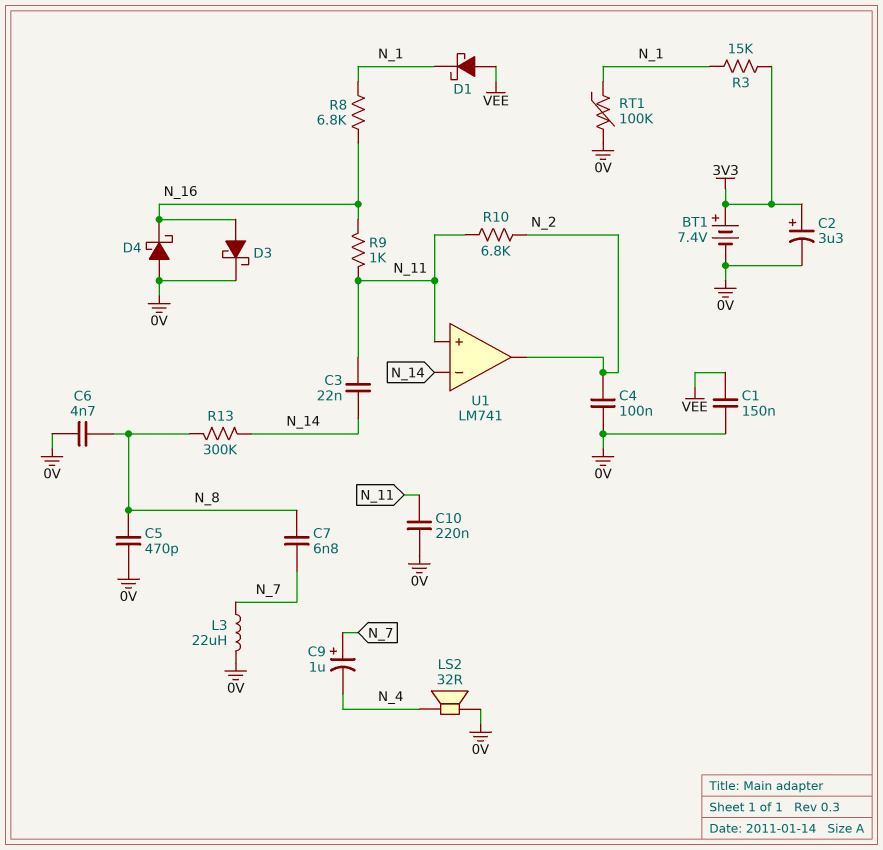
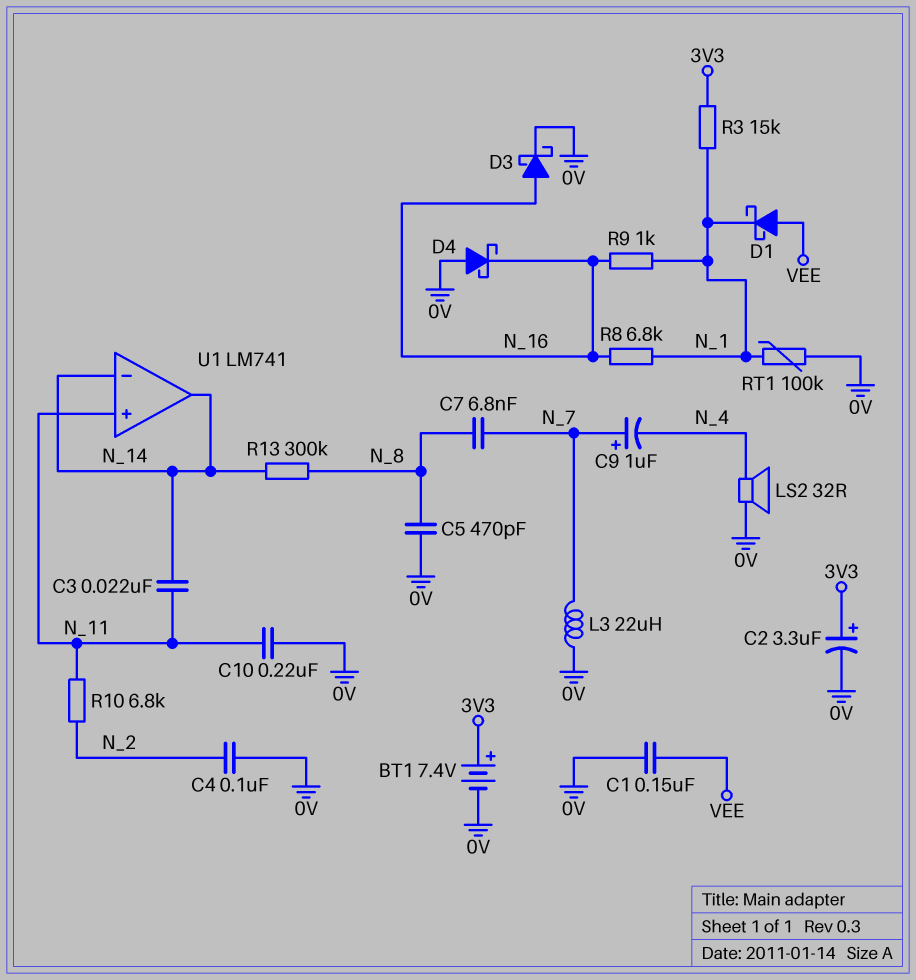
C6: 4.7nF (0V, N_8) -> none
R9: 1k (N_11, N_16) -> 1k (N_1, N_16)
U1 pin out: N_2 -> N_14

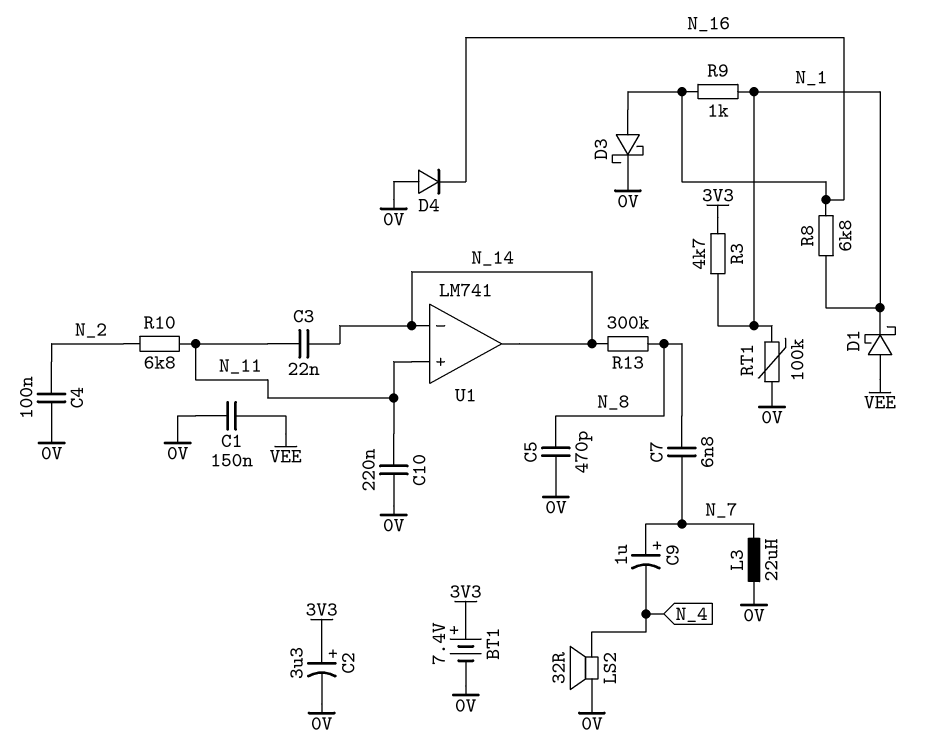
D4: schottky (A 0V, K N_16) -> diode (A 0V, K N_16)
R3: 15k (3V3, N_1) -> 4.7k (3V3, N_1)

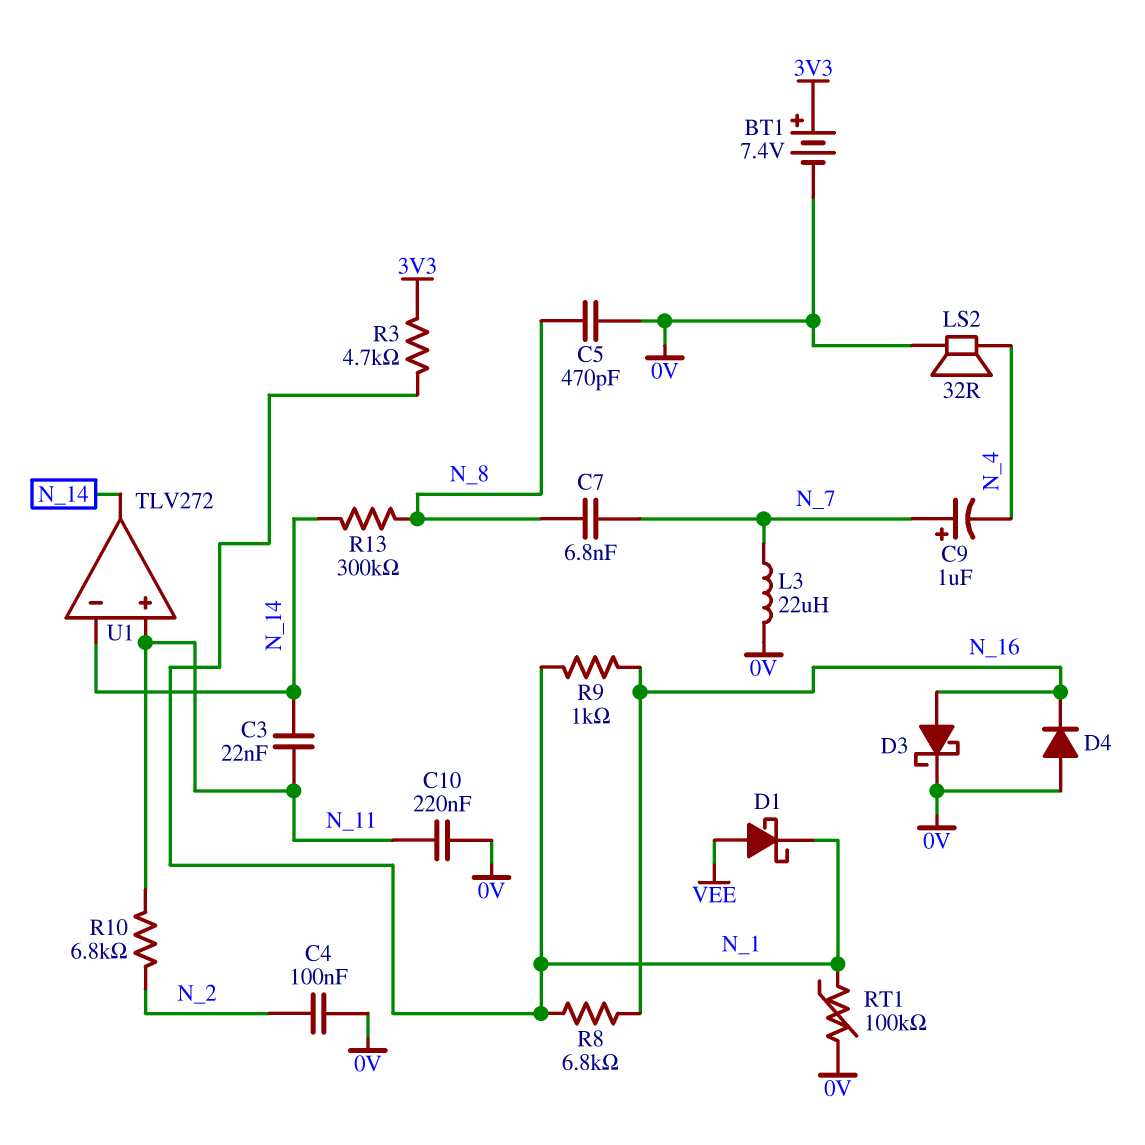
C1: 150nF (0V, VEE) -> none
C2: 3.3uF (plus 3V3, minus 0V) -> none
U1: LM741 -> TLV272

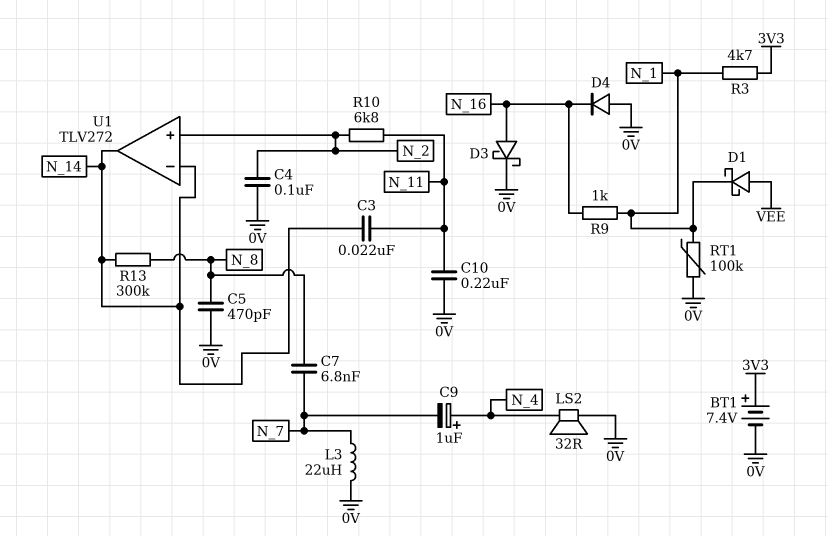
C9: 1uF (plus N_7, minus N_4) -> 1uF (plus N_4, minus N_7)
R8: 6.8k (N_1, N_16) -> none
U1 pin in+: N_11 -> N_2

